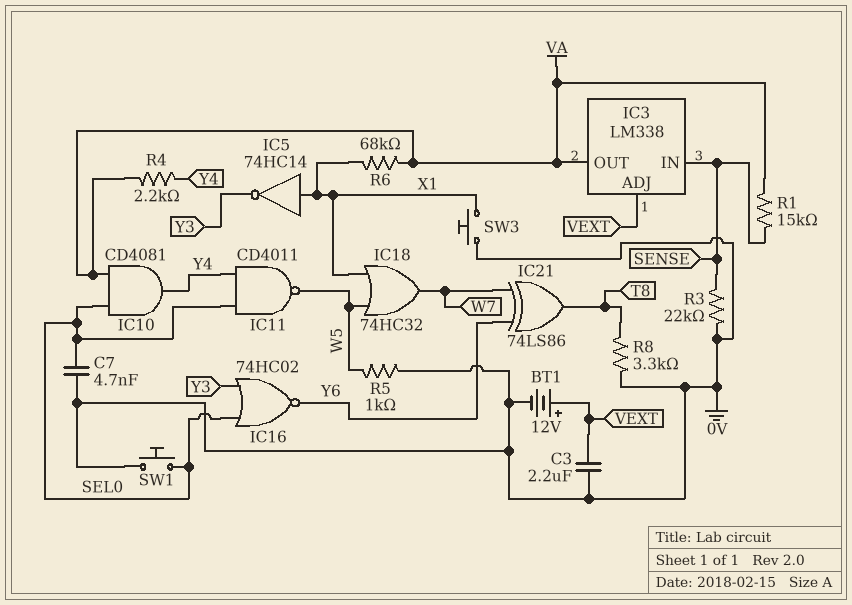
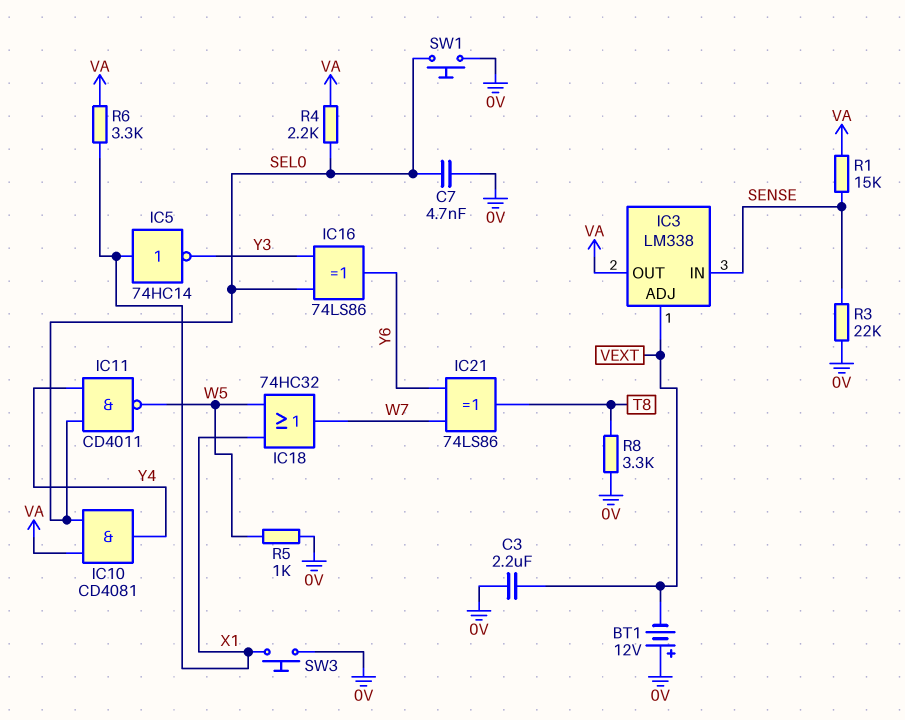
BT1: 12V (plus VEXT, minus 0V) -> 12V (plus 0V, minus VEXT)
IC16: NOR 74HC02 (in SEL0, in Y3, out Y6) -> XOR 74LS86 (in SEL0, in Y3, out Y6)
R4: 2.2k (VA, Y4) -> 2.2k (SEL0, VA)
R6: 68k (VA, X1) -> 3.3k (VA, X1)

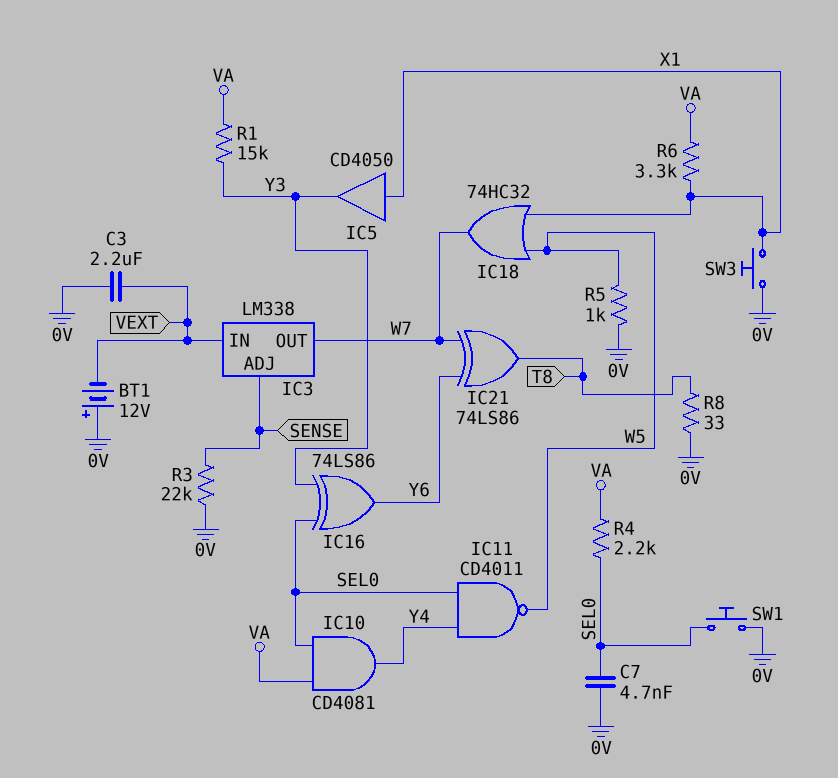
IC3 pin ADJ: VEXT -> SENSE
IC3 pin IN: SENSE -> VEXT
IC3 pin OUT: VA -> W7
IC5: NOT 74HC14 (in X1, out Y3) -> buffer CD4050 (in X1, out Y3)
R1: 15k (SENSE, VA) -> 15k (VA, Y3)
R8: 3.3k (0V, T8) -> 33 (0V, T8)

